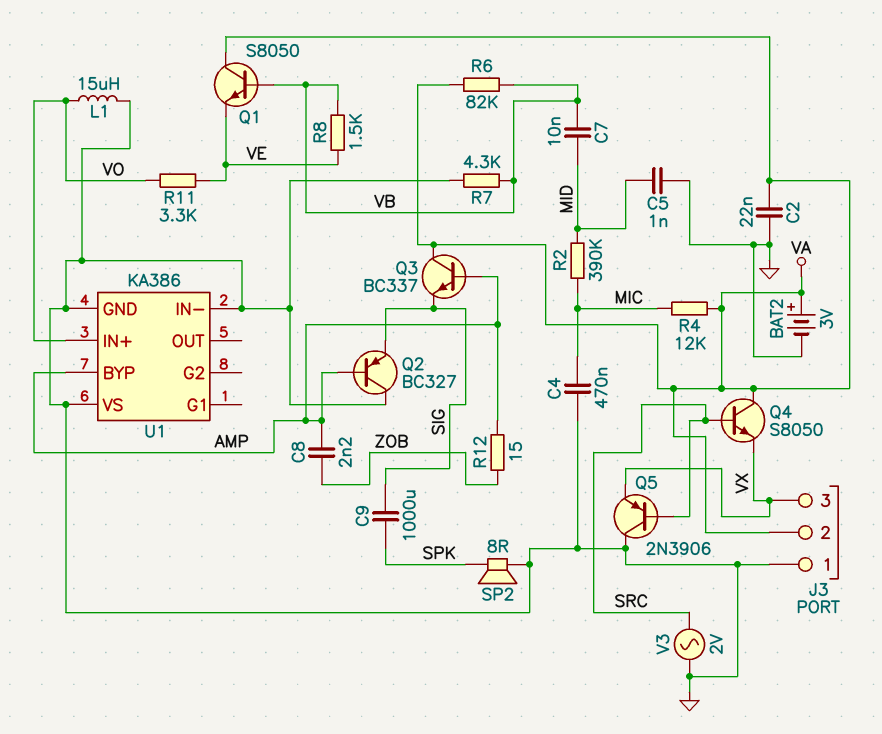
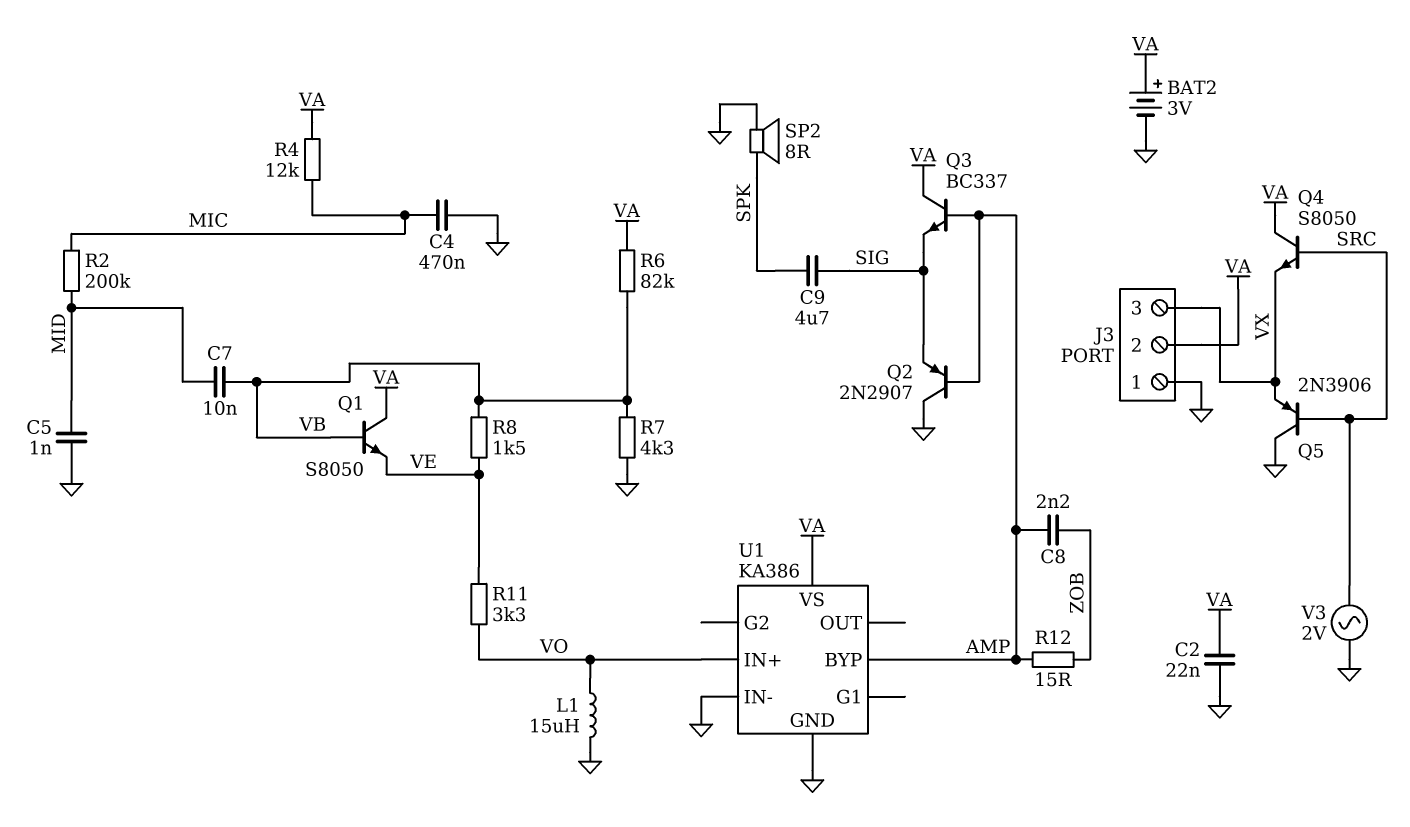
C9: 1000uF (SIG, SPK) -> 4.7uF (SIG, SPK)
Q2: PNP BC327 (B AMP, C GND, E SIG) -> PNP 2N2907 (B AMP, C GND, E SIG)
R2: 390k (MIC, MID) -> 200k (MIC, MID)
U1 pin VS: GND -> VA

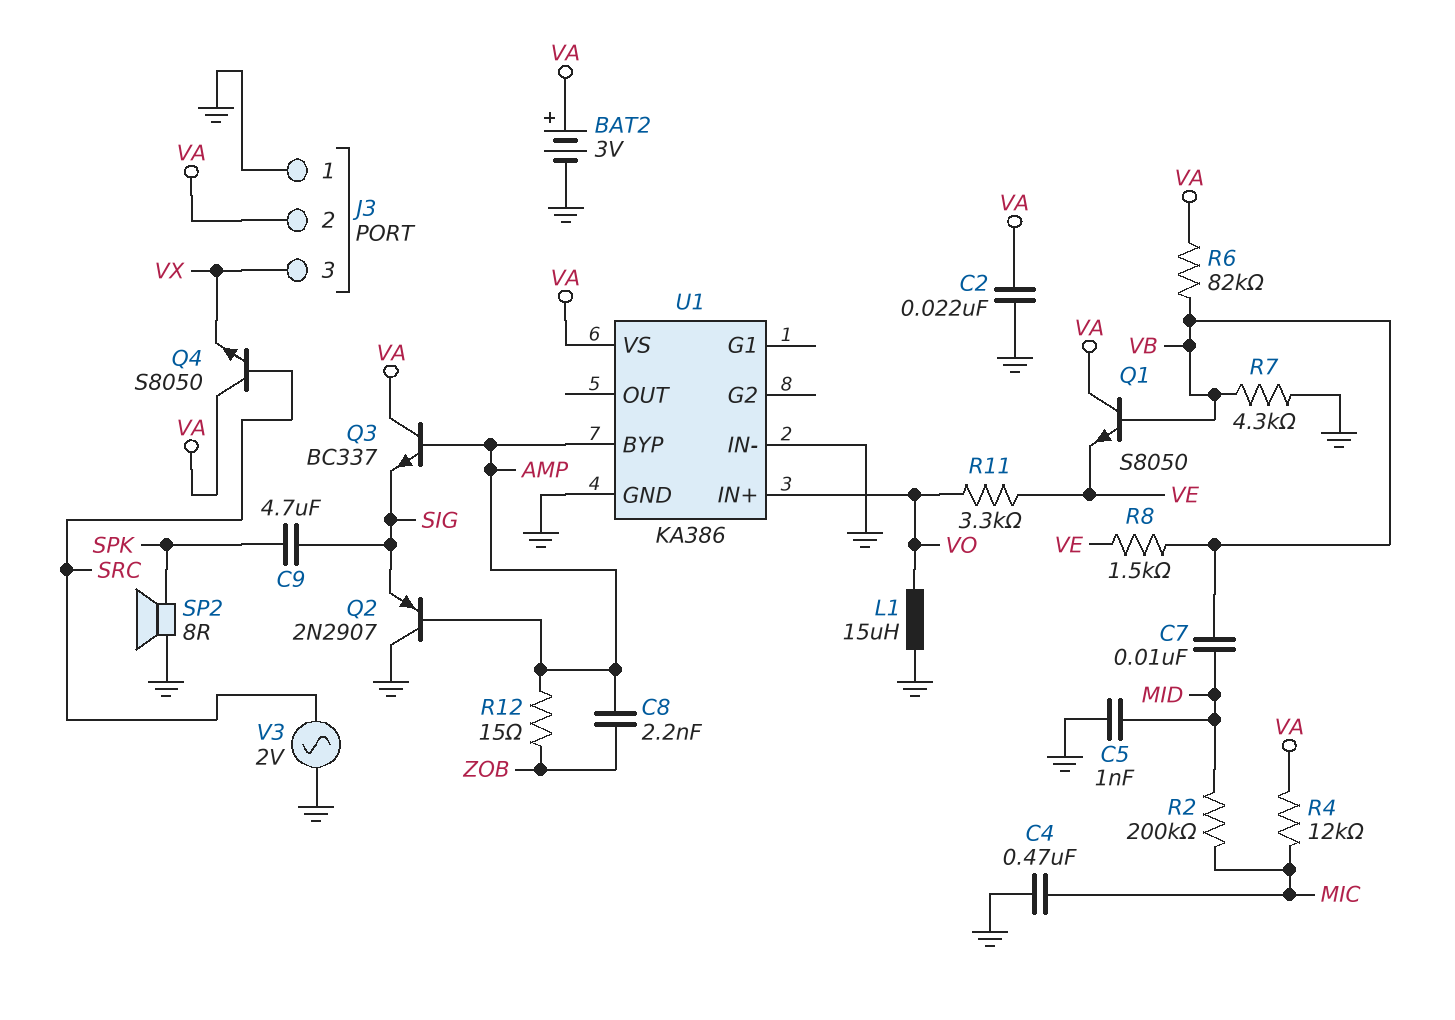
Q5: PNP 2N3906 (B SRC, C GND, E VX) -> none

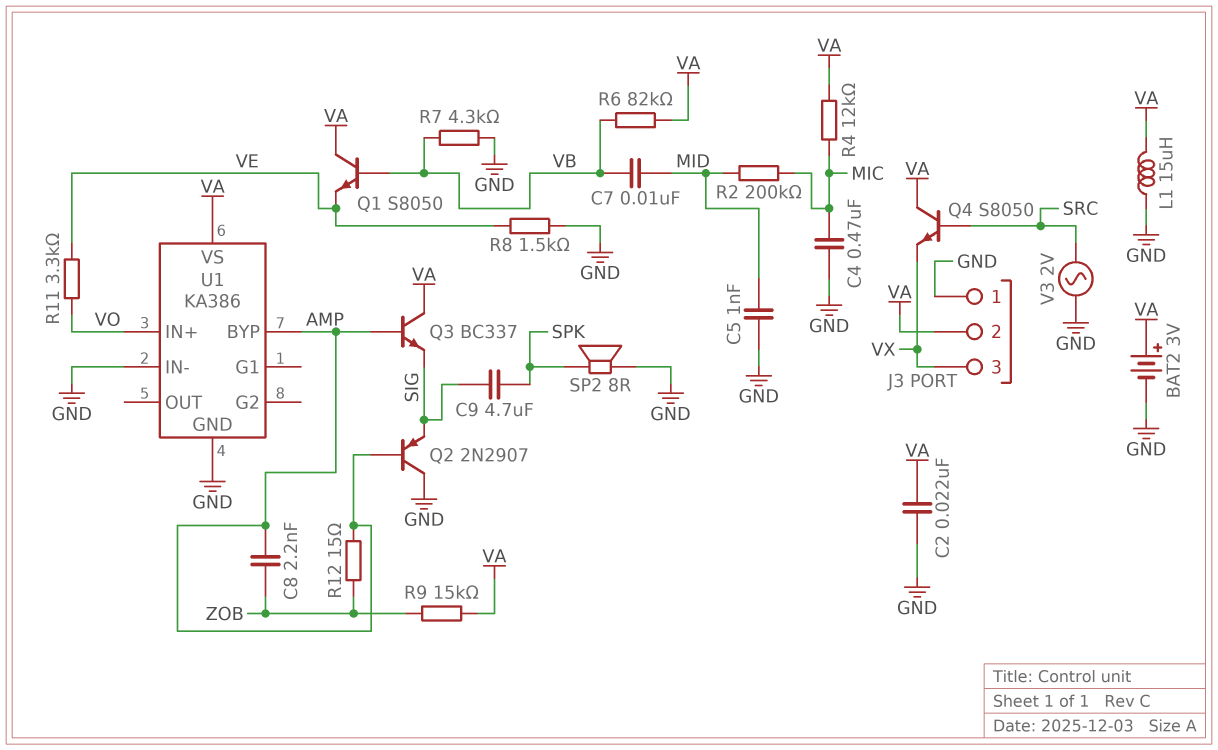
L1: 15uH (GND, VO) -> 15uH (GND, VA)
R8: 1.5k (VB, VE) -> 1.5k (GND, VE)
R9: none -> 15k (VA, ZOB)

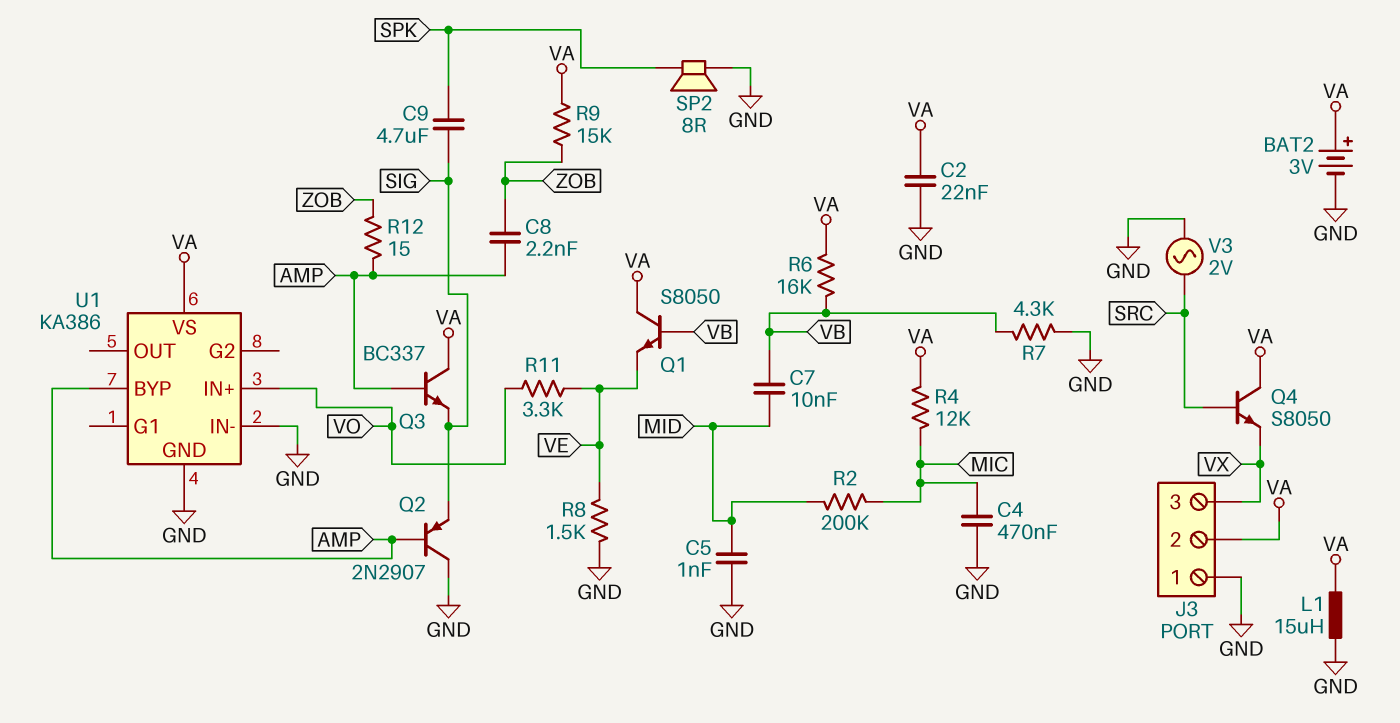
R6: 82k (VA, VB) -> 16k (VA, VB)

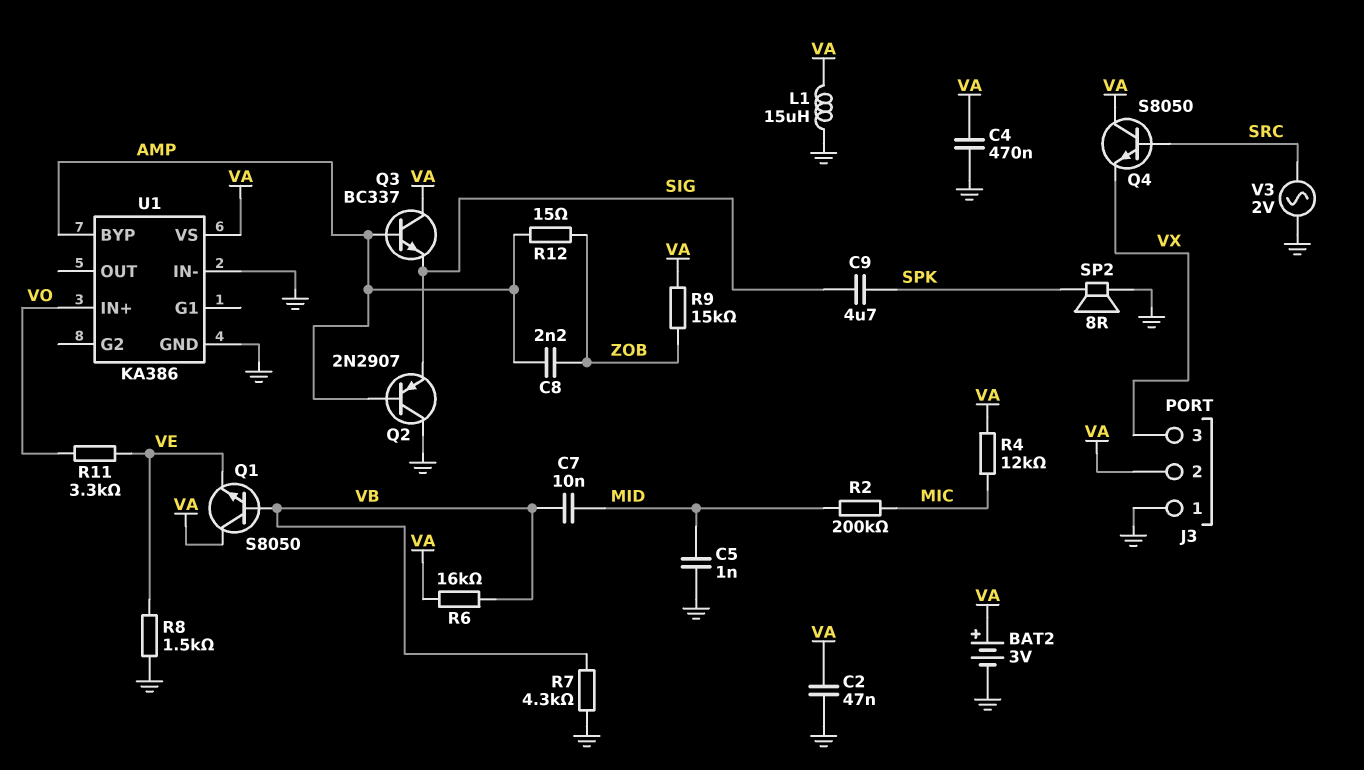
C2: 22nF (GND, VA) -> 47nF (GND, VA)
C4: 470nF (GND, MIC) -> 470nF (GND, VA)

